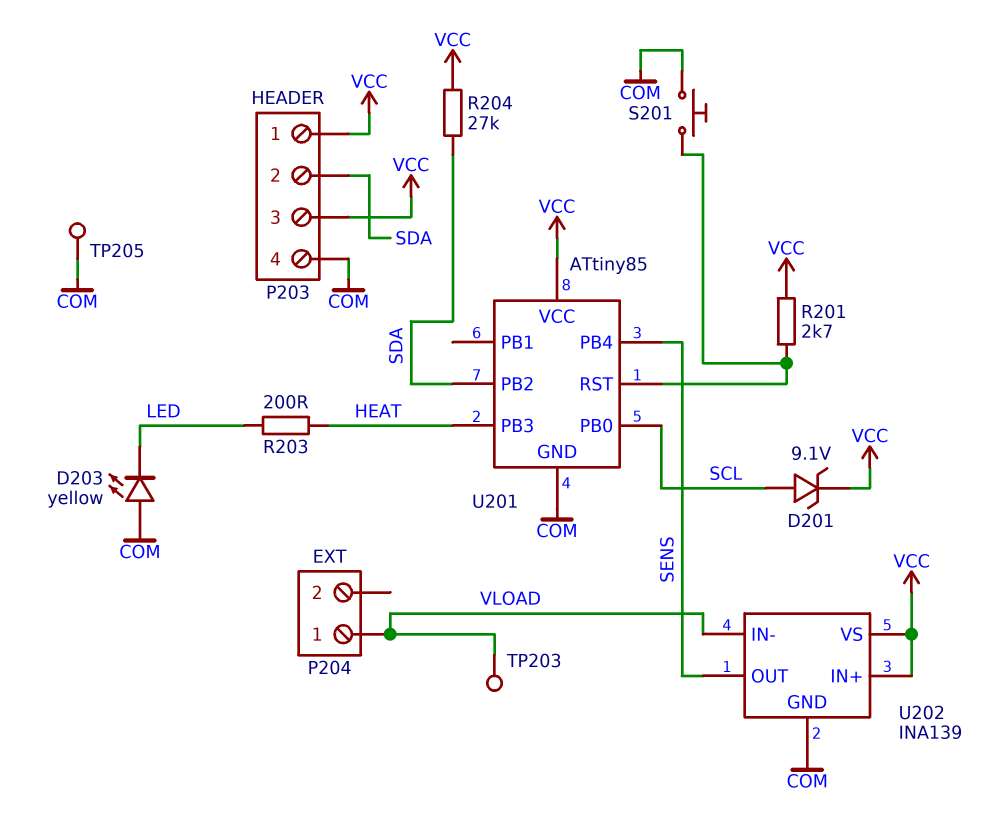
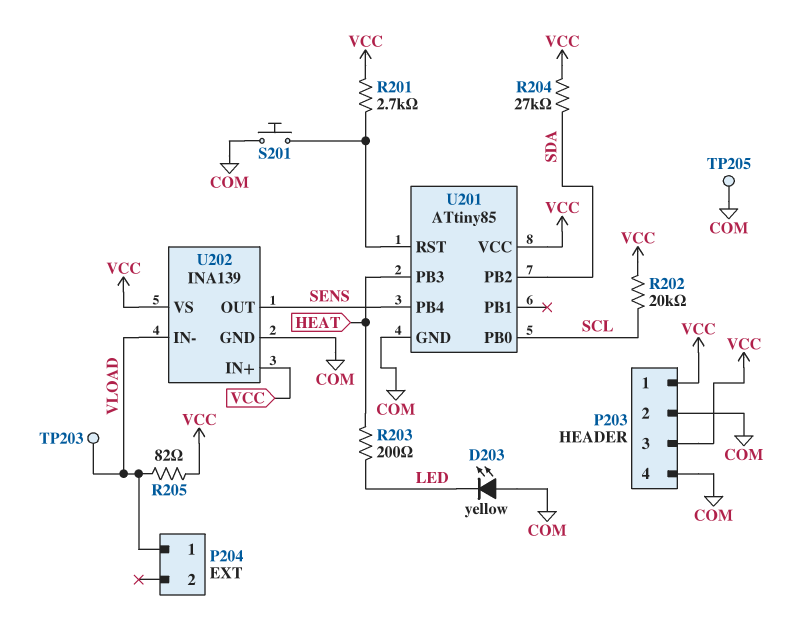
D201: zener 9.1V (A SCL, K VCC) -> none
P203 pin 2: SDA -> COM
R202: none -> 20k (SCL, VCC)
R205: none -> 82 (VCC, VLOAD)

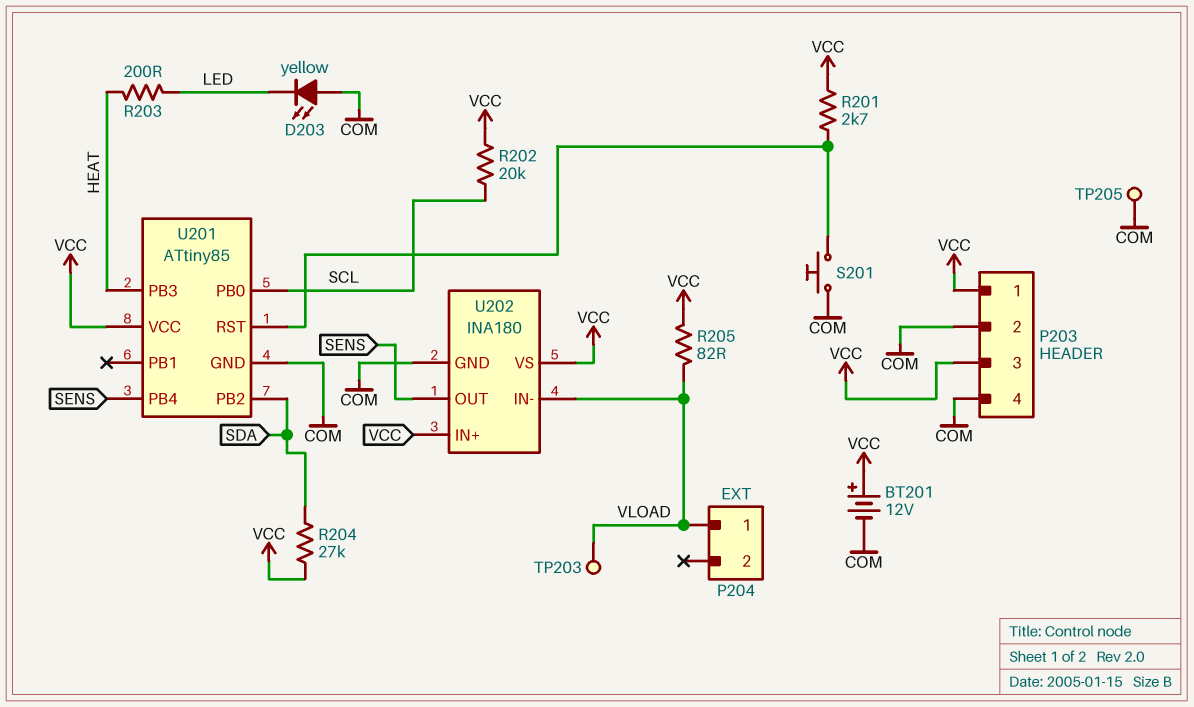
BT201: none -> 12V (plus VCC, minus COM)
U202: INA139 -> INA180

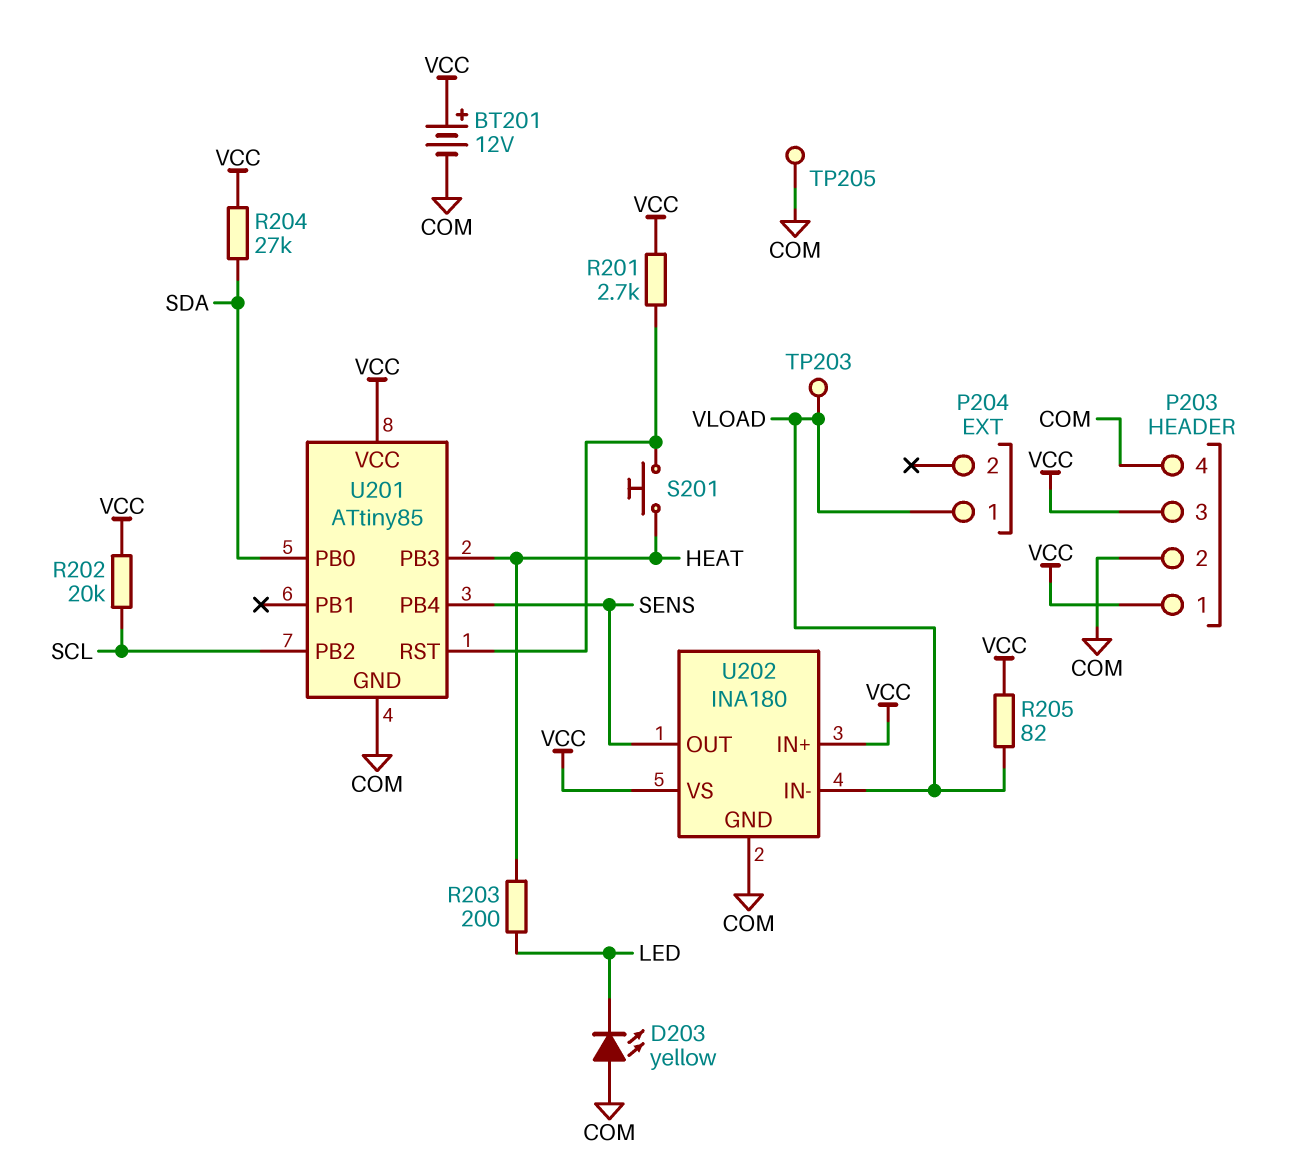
S201: button (COM, U201/RST) -> button (HEAT, U201/RST)
U201 pin PB0: SCL -> SDA
U201 pin PB2: SDA -> SCL

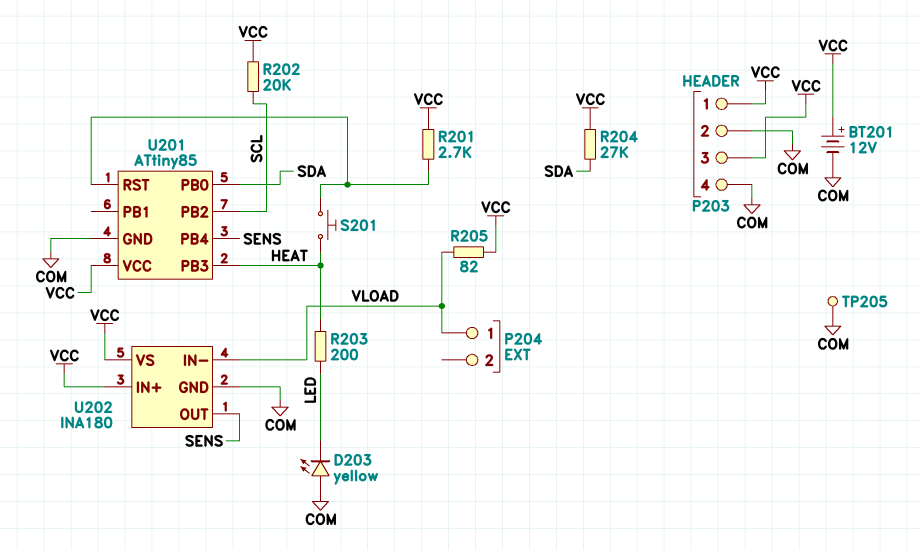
TP203: test point (VLOAD) -> none

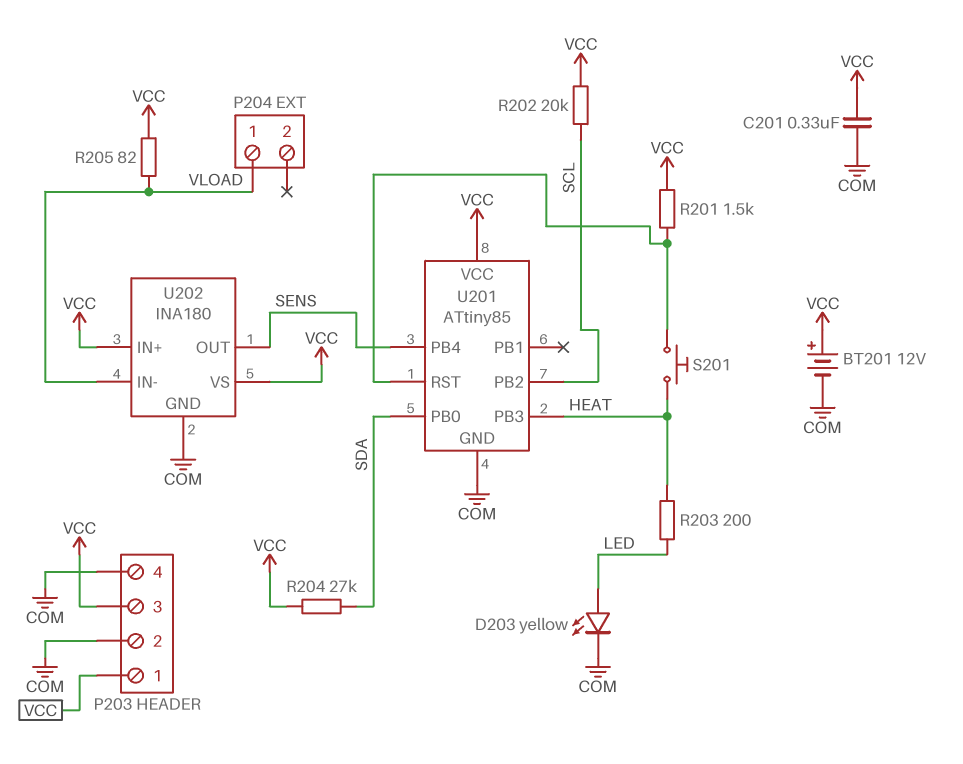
C201: none -> 330nF (COM, VCC)
D203: LED yellow (A COM, K LED) -> LED yellow (A LED, K COM)
R201: 2.7k (U201/RST, VCC) -> 1.5k (U201/RST, VCC)
TP205: test point (COM) -> none

